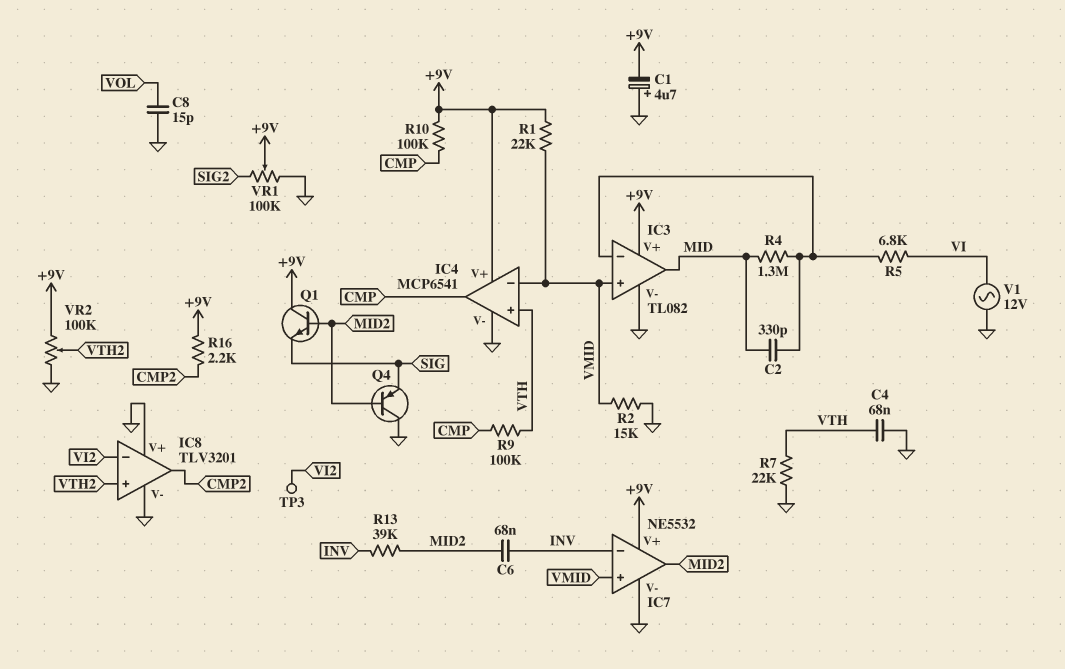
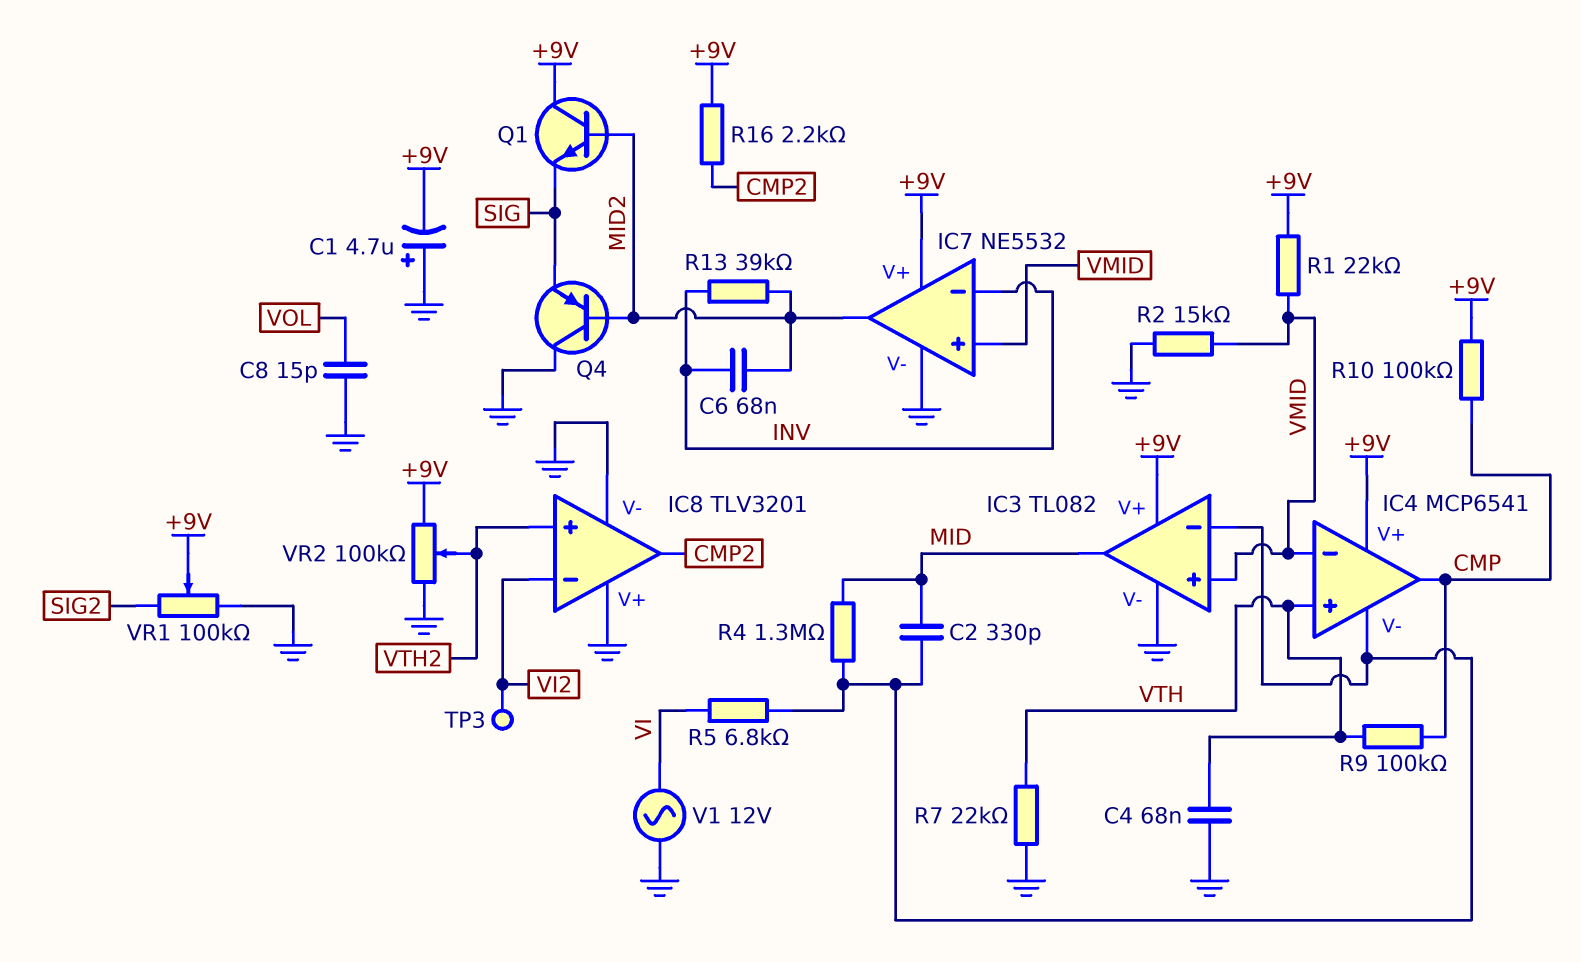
IC4 pin V-: GND -> IC3/in-

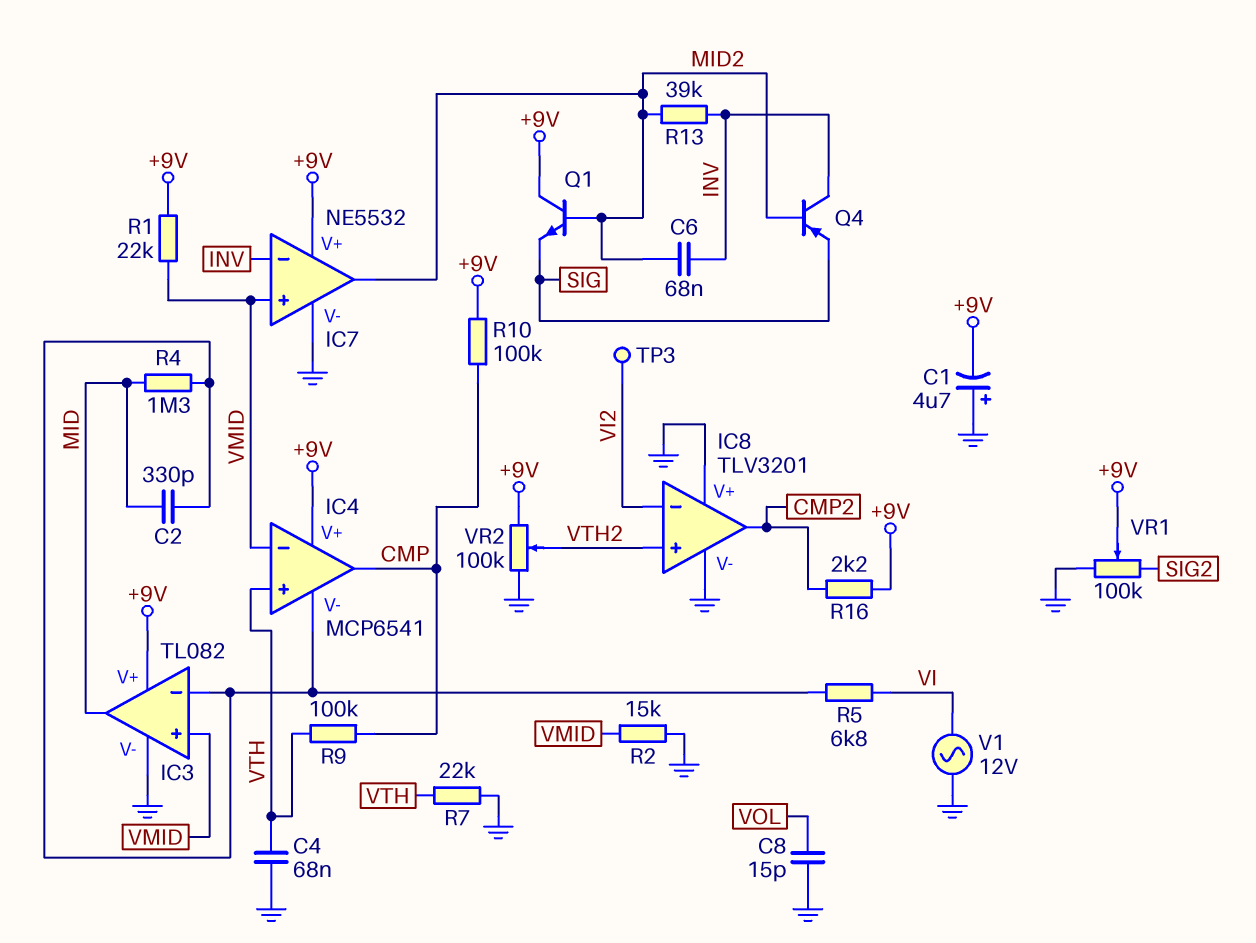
Q4: PNP (B MID2, C GND, E SIG) -> PNP (B MID2, C INV, E SIG)

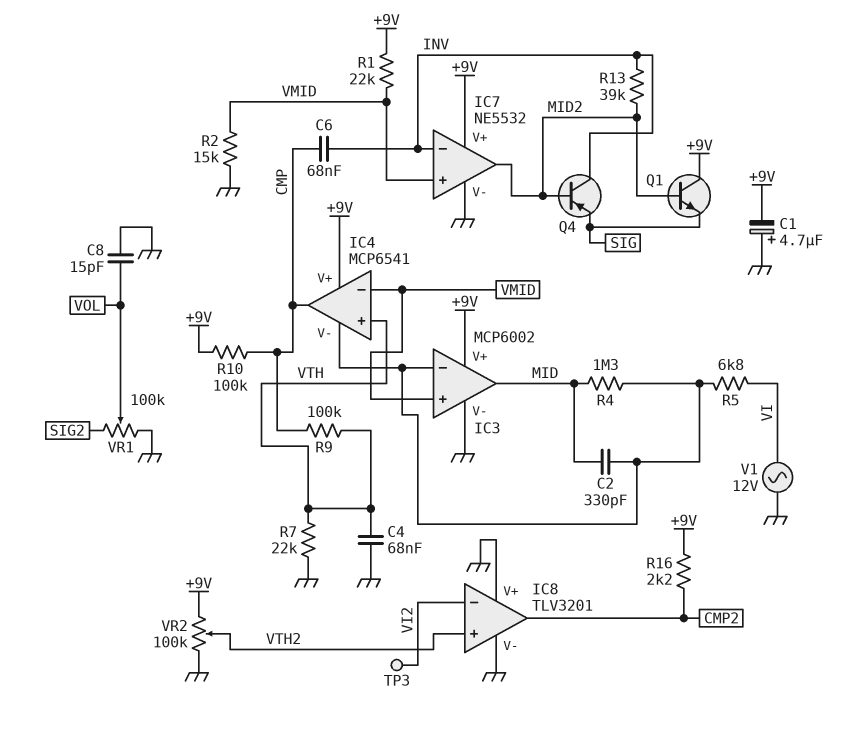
C6: 68nF (INV, MID2) -> 68nF (CMP, INV)
IC3: TL082 -> MCP6002
VR1: 100k (GND, SIG2, wiper +9V) -> 100k (GND, SIG2, wiper VOL)

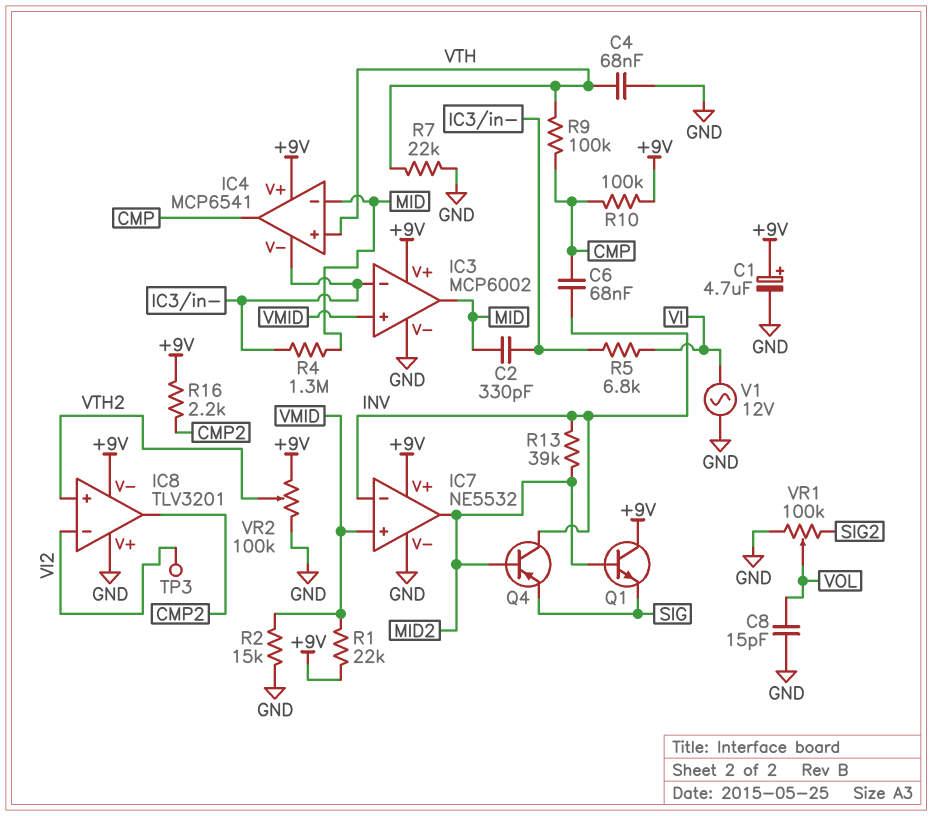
C1: 4.7uF (plus GND, minus +9V) -> 4.7uF (plus +9V, minus GND)
IC4 pin in-: VMID -> MID
IC8 pin V-: GND -> +9V

